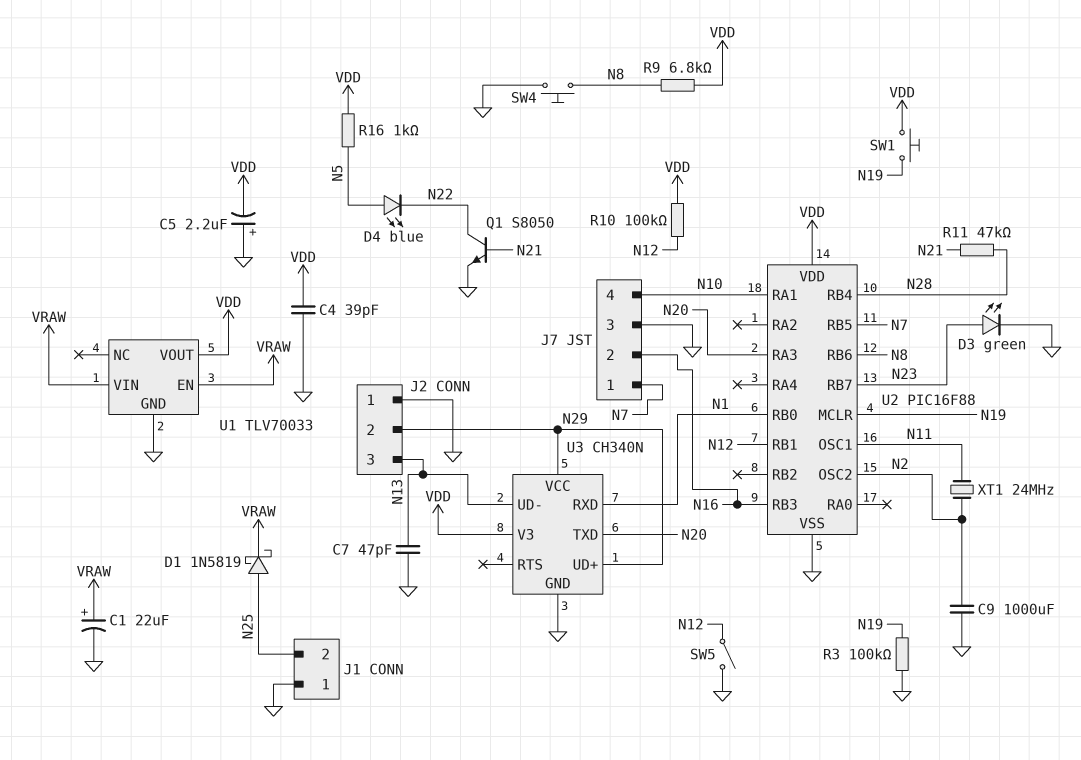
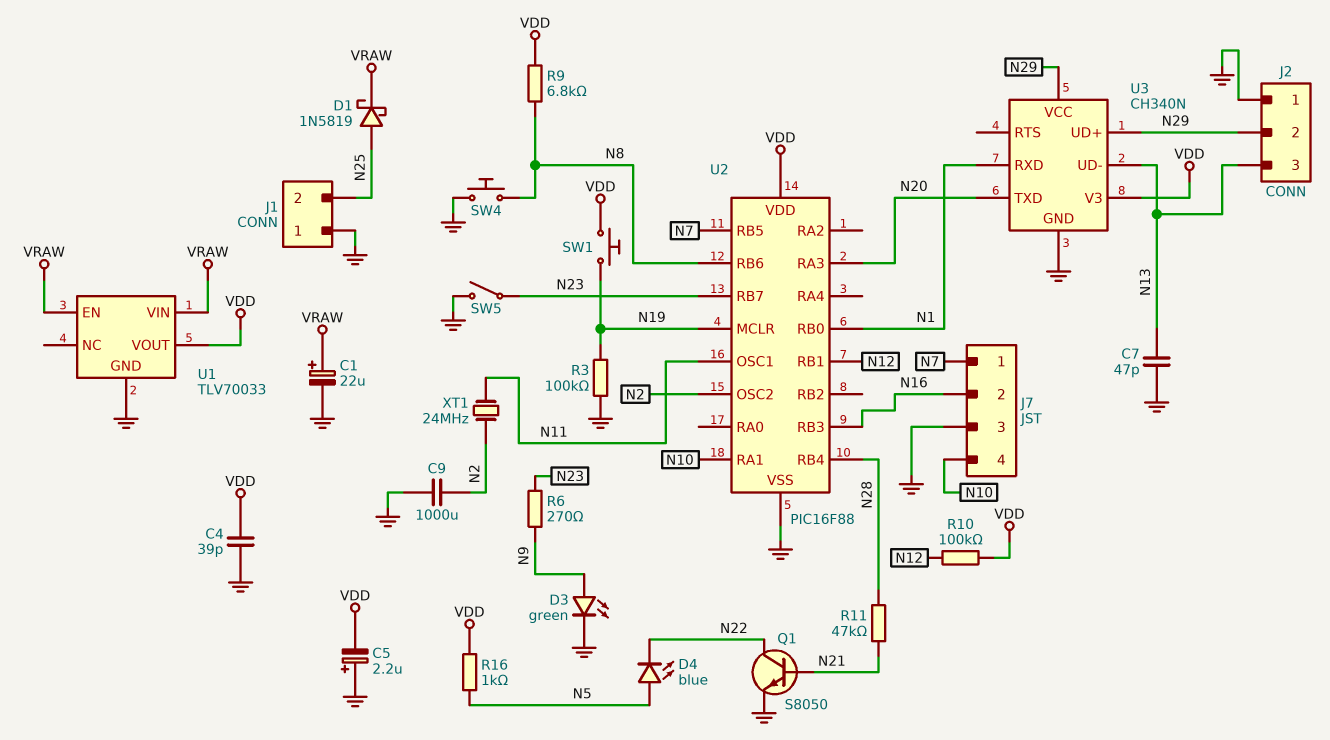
D3: LED green (A N23, K GND) -> LED green (A N9, K GND)
R6: none -> 270 (N9, N23)
SW5: switch (GND, N12) -> switch (GND, N23)

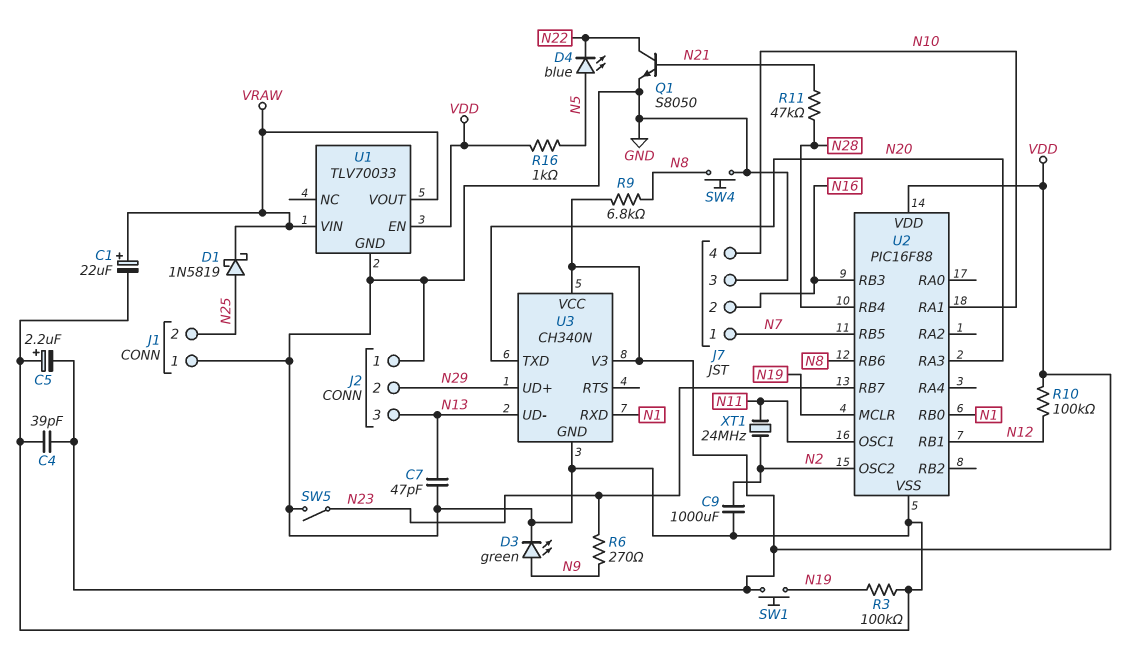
U1 pin EN: VRAW -> VDD
U1 pin VOUT: VDD -> VRAW
U3 pin VCC: N29 -> VDD

